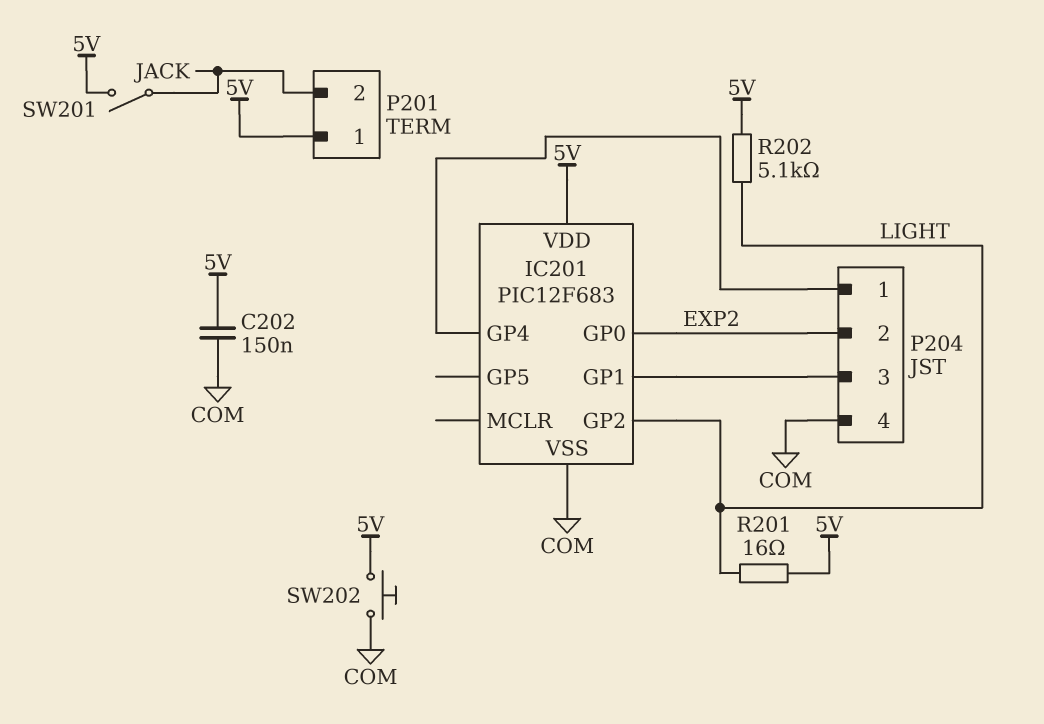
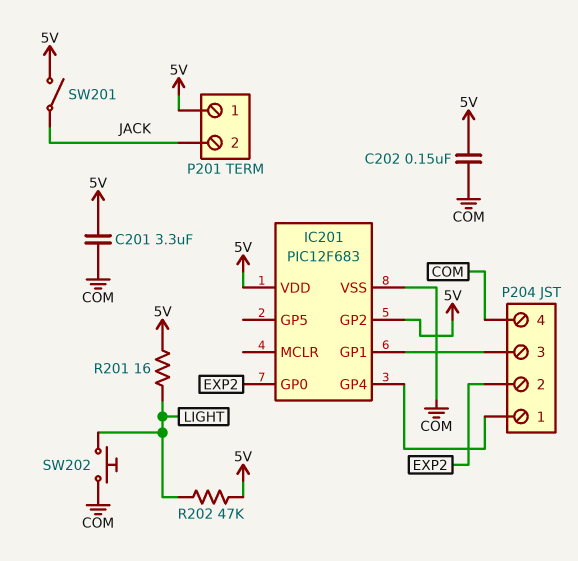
C201: none -> 3.3uF (5V, COM)
IC201 pin GP2: LIGHT -> 5V
R202: 5.1k (5V, LIGHT) -> 47k (5V, LIGHT)
SW202: button (5V, COM) -> button (COM, LIGHT)

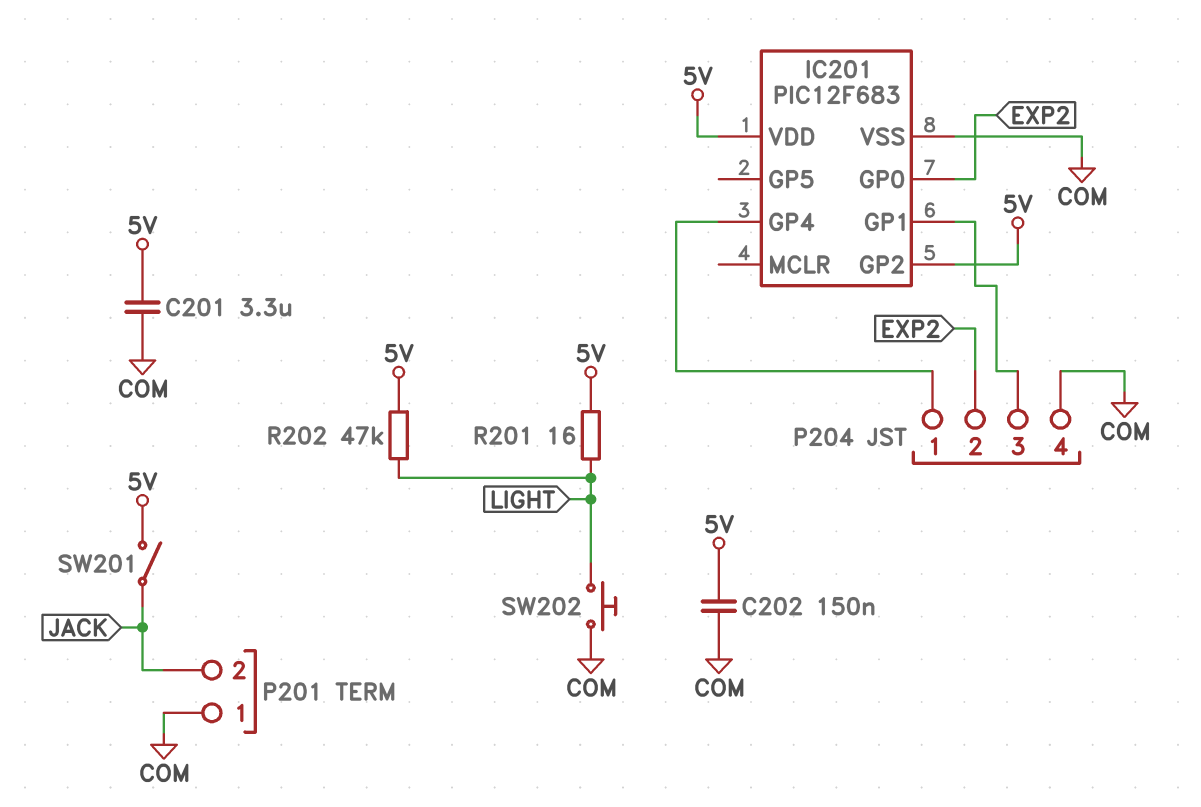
P201 pin 1: 5V -> COM

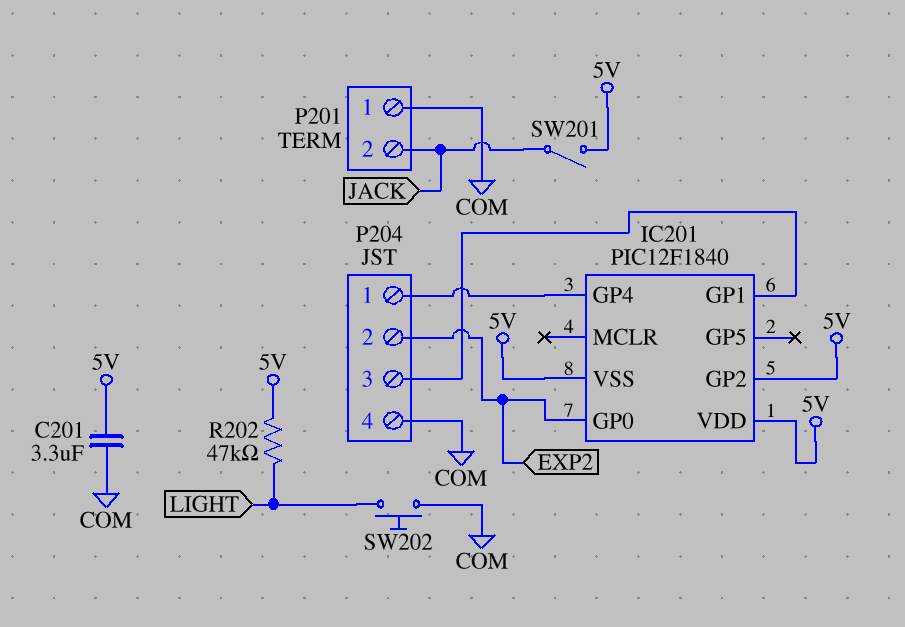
C202: 150nF (5V, COM) -> none
IC201: PIC12F683 -> PIC12F1840
IC201 pin VSS: COM -> 5V
R201: 16 (5V, LIGHT) -> none

